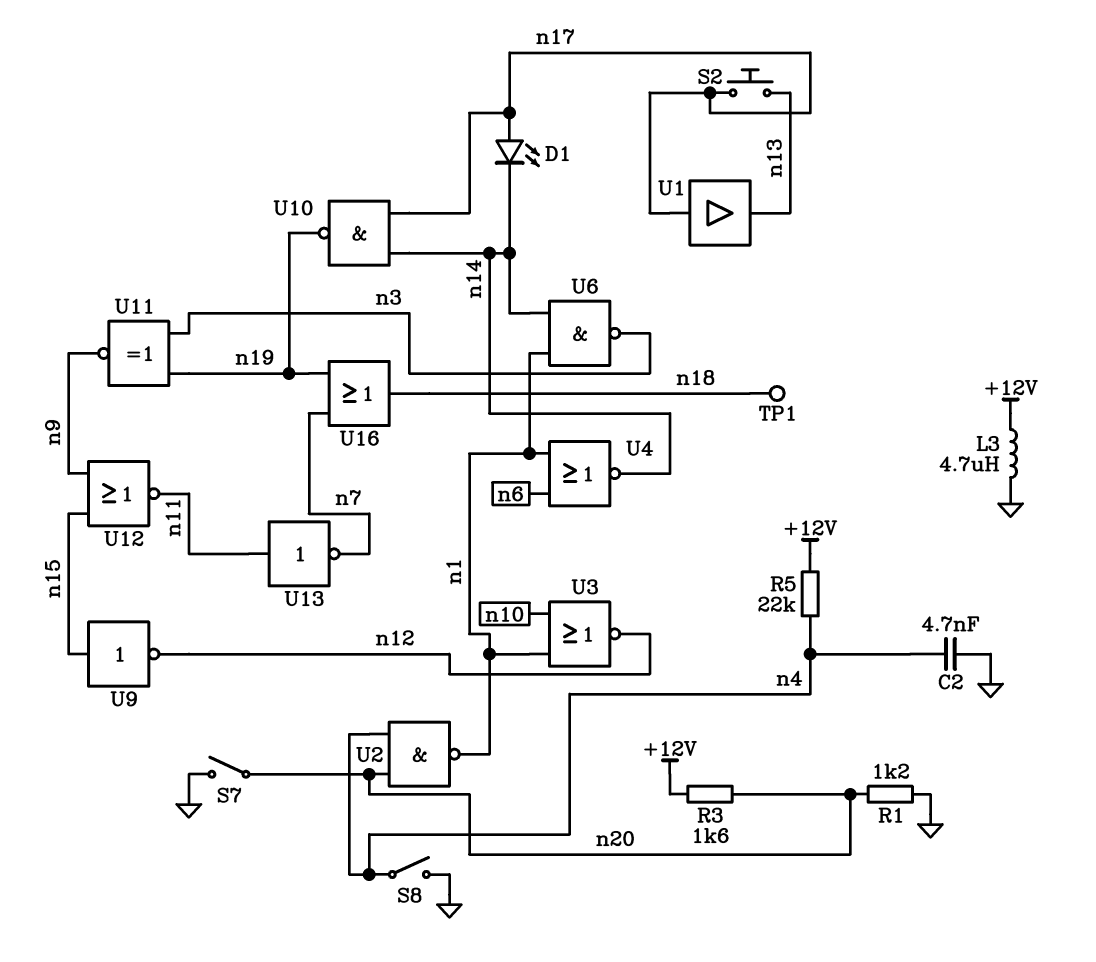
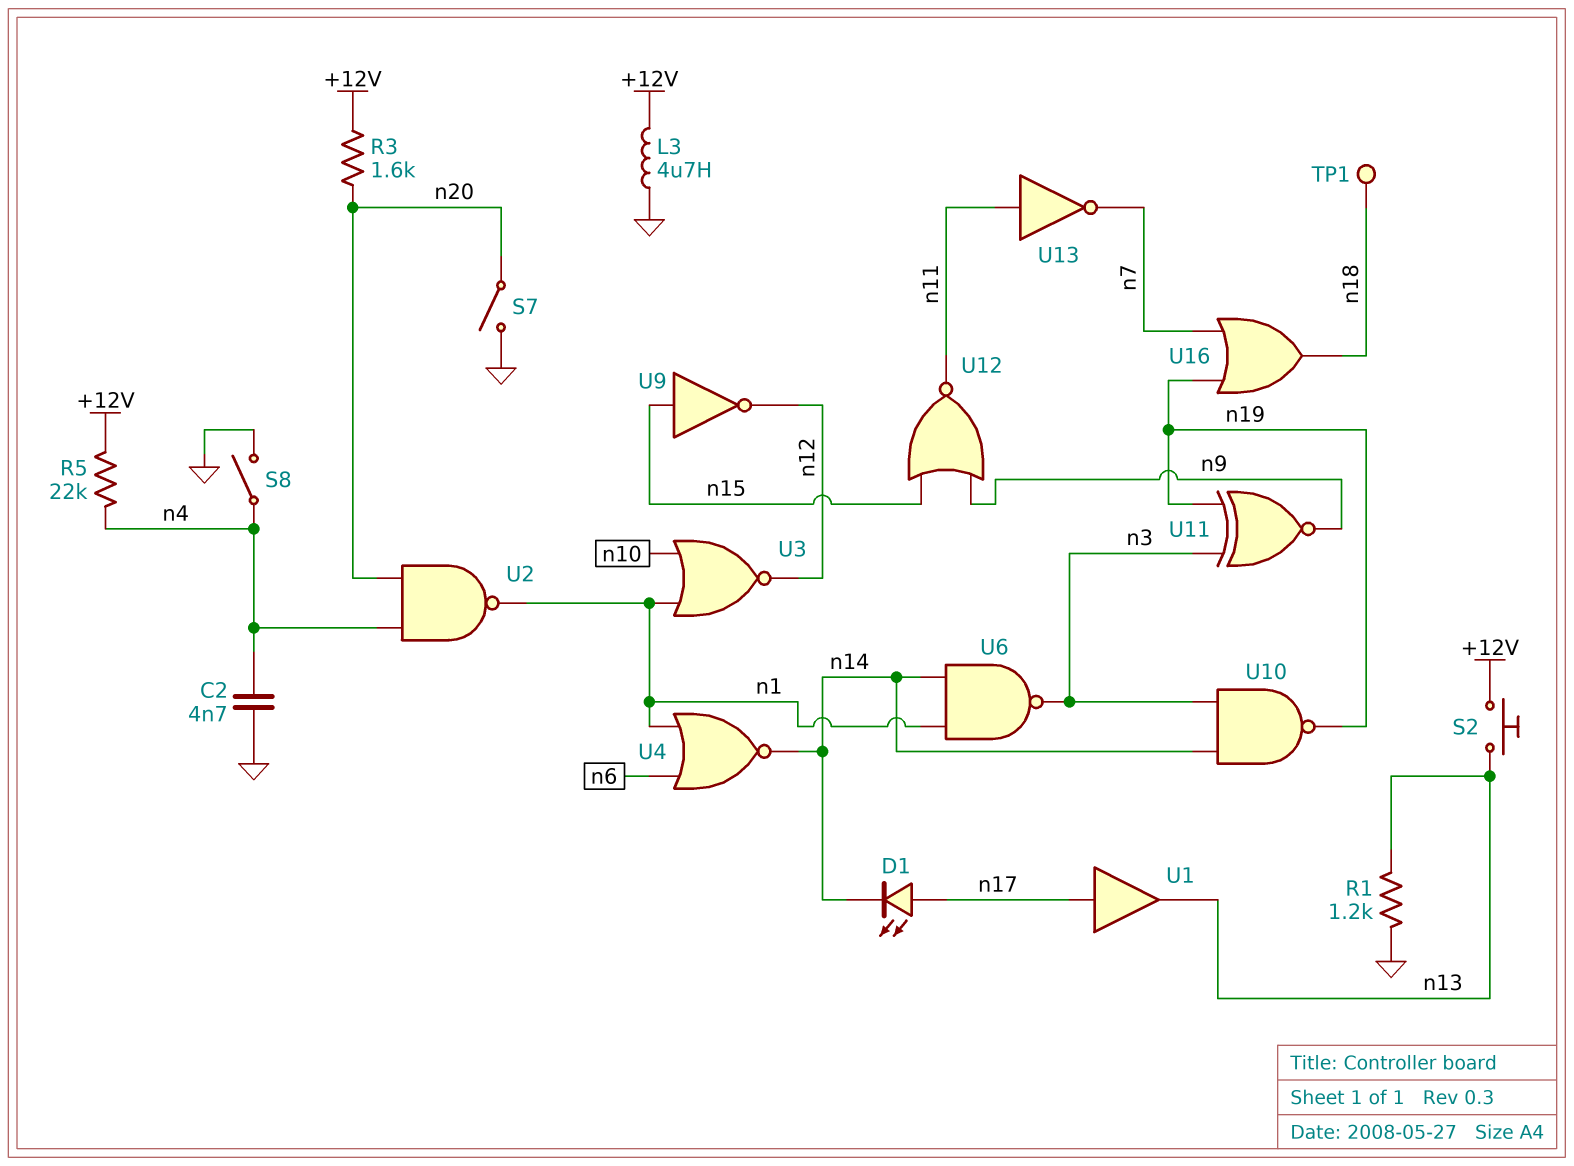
R1: 1.2k (GND, n20) -> 1.2k (GND, n13)
S2: button (n13, n17) -> button (+12V, n13)
U10: NAND (in n14, in n17, out n19) -> NAND (in n3, in n14, out n19)

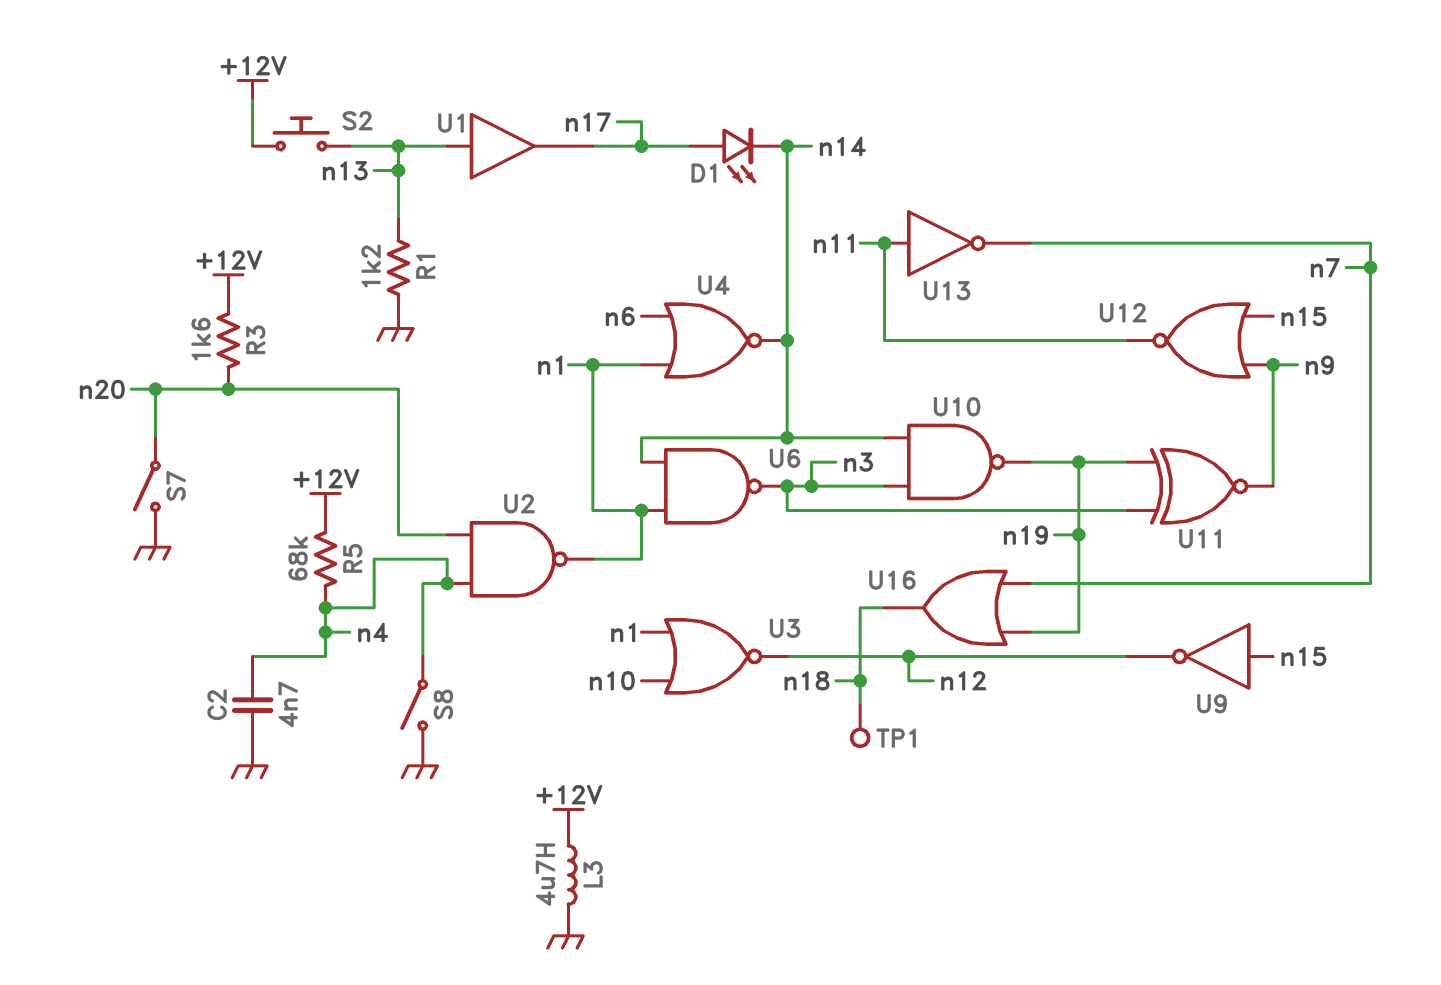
R5: 22k (+12V, n4) -> 68k (+12V, n4)
U1: buffer (in n17, out n13) -> buffer (in n13, out n17)

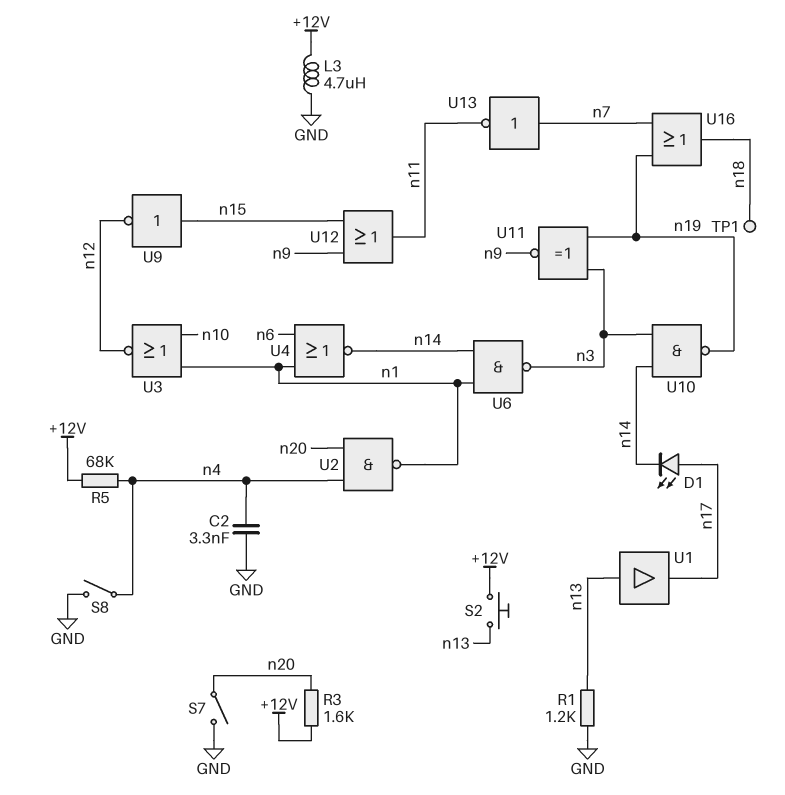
C2: 4.7nF (GND, n4) -> 3.3nF (GND, n4)
U12: NOR (in n9, in n15, out n11) -> OR (in n9, in n15, out n11)
U13: NOT (in n11, out n7) -> NOT (in n7, out n11)

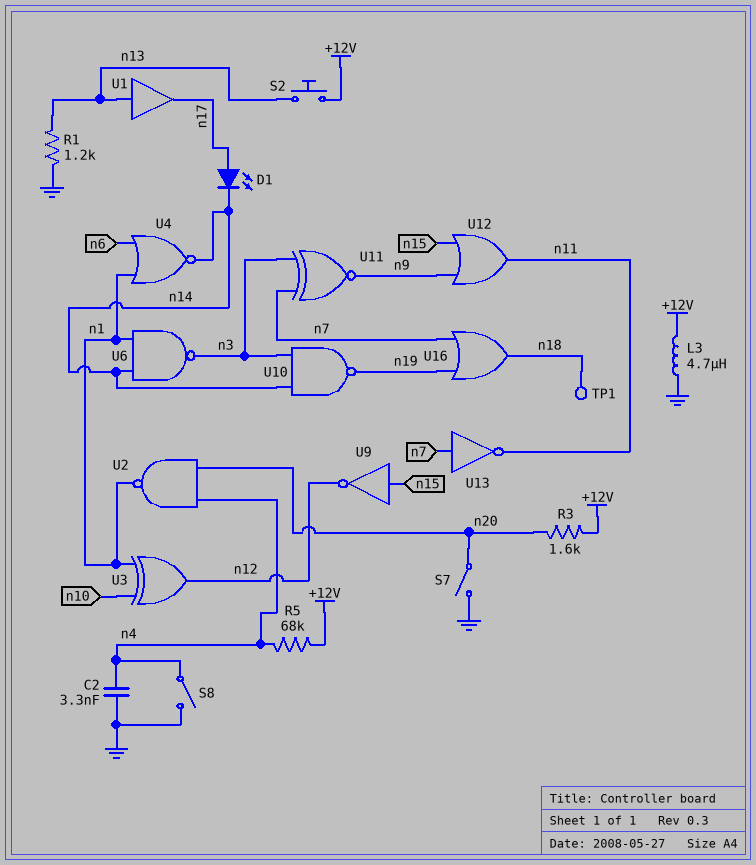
U3: NOR (in n1, in n10, out n12) -> XOR (in n1, in n10, out n12)
U11: XNOR (in n3, in n19, out n9) -> XNOR (in n3, in n7, out n9)

